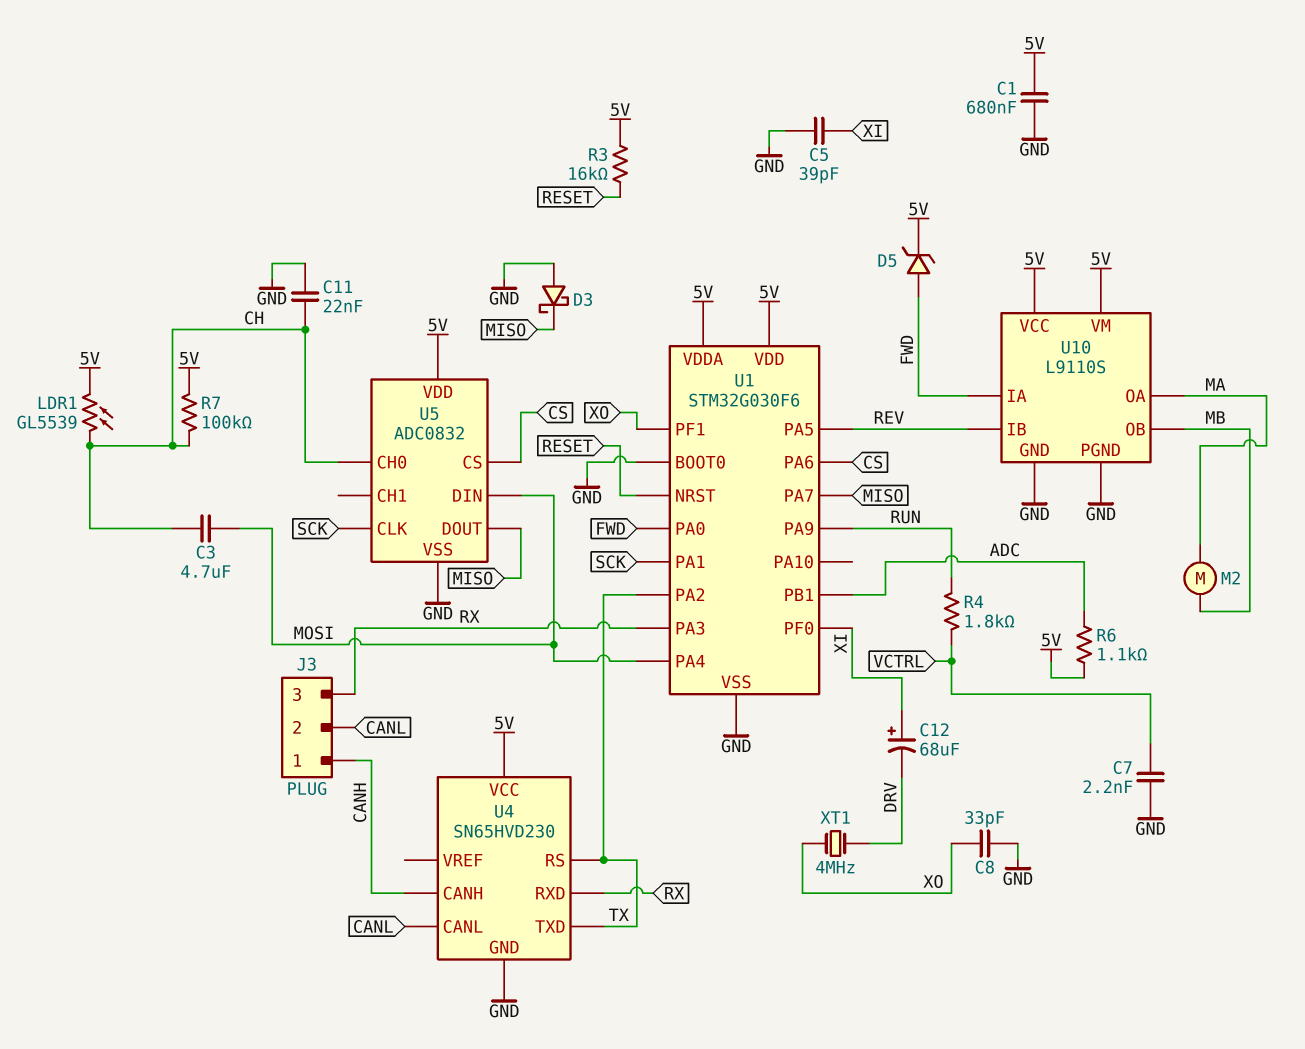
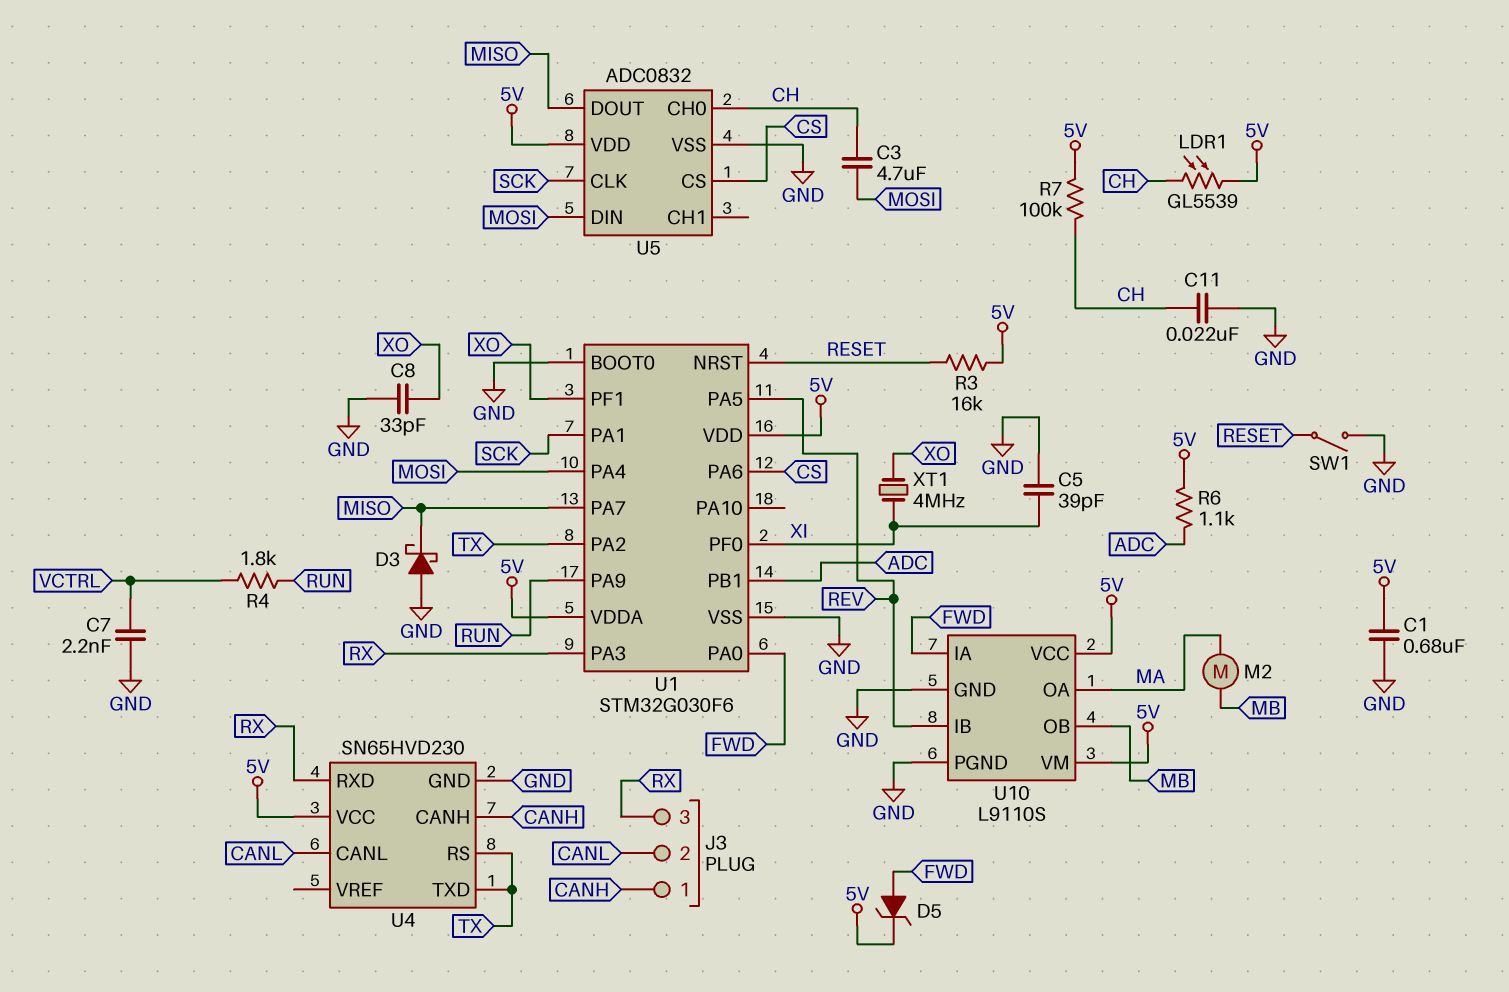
C12: 68uF (plus XI, minus DRV) -> none
SW1: none -> switch (GND, RESET)
XT1: 4MHz (DRV, XO) -> 4MHz (XI, XO)

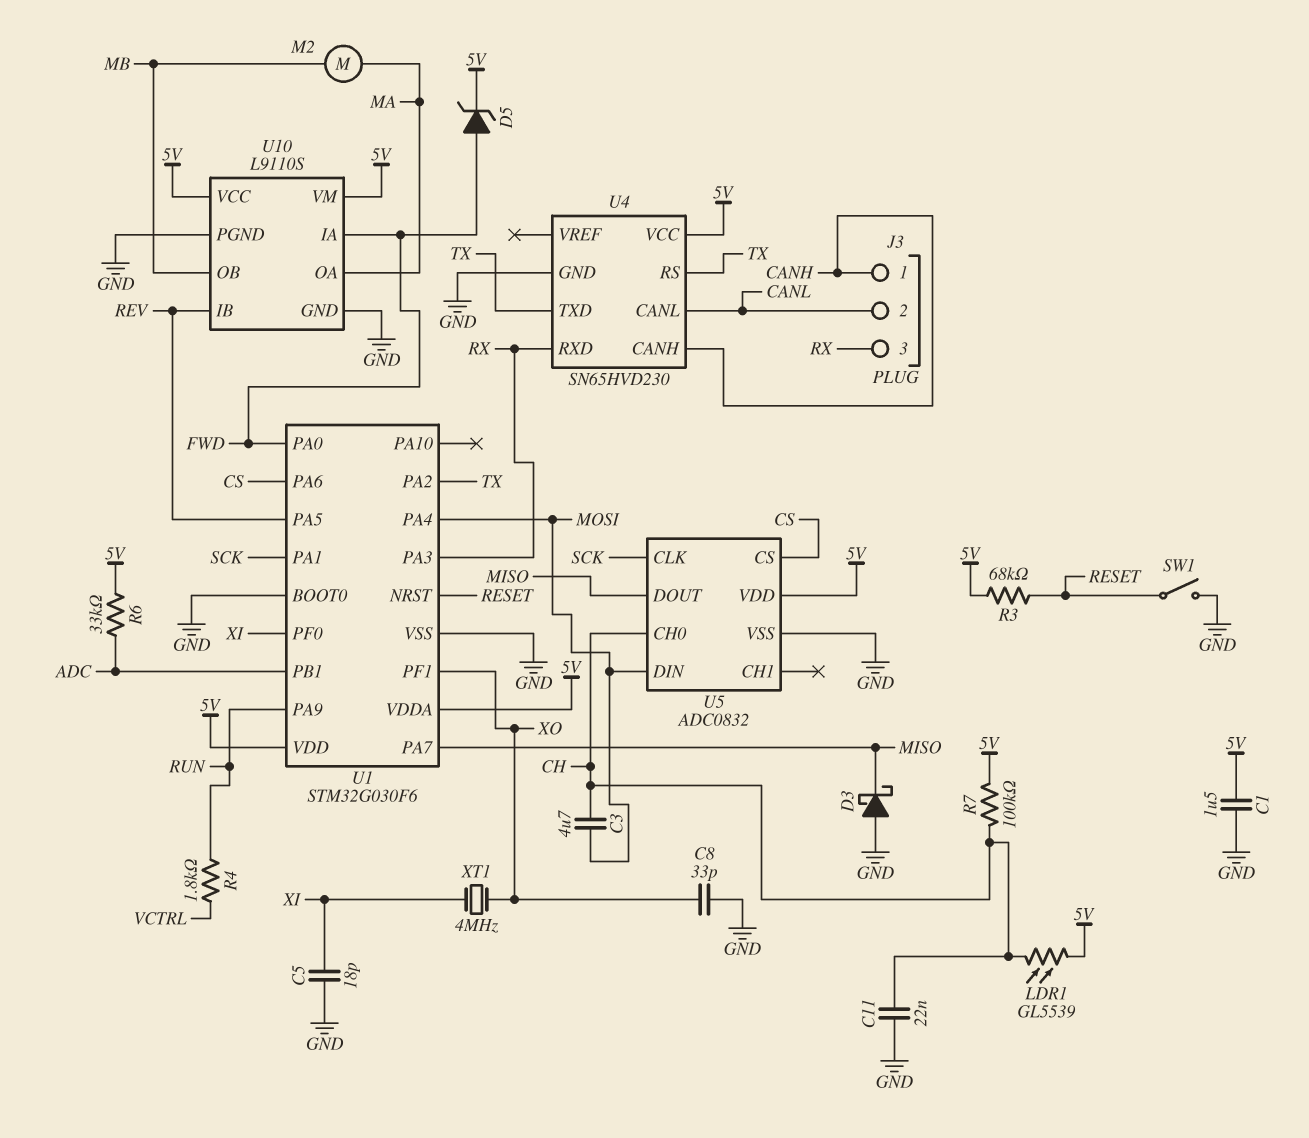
C1: 680nF (5V, GND) -> 1.5uF (5V, GND)
C5: 39pF (GND, XI) -> 18pF (GND, XI)
C7: 2.2nF (GND, VCTRL) -> none
R3: 16k (5V, RESET) -> 68k (5V, RESET)
R6: 1.1k (5V, ADC) -> 33k (5V, ADC)

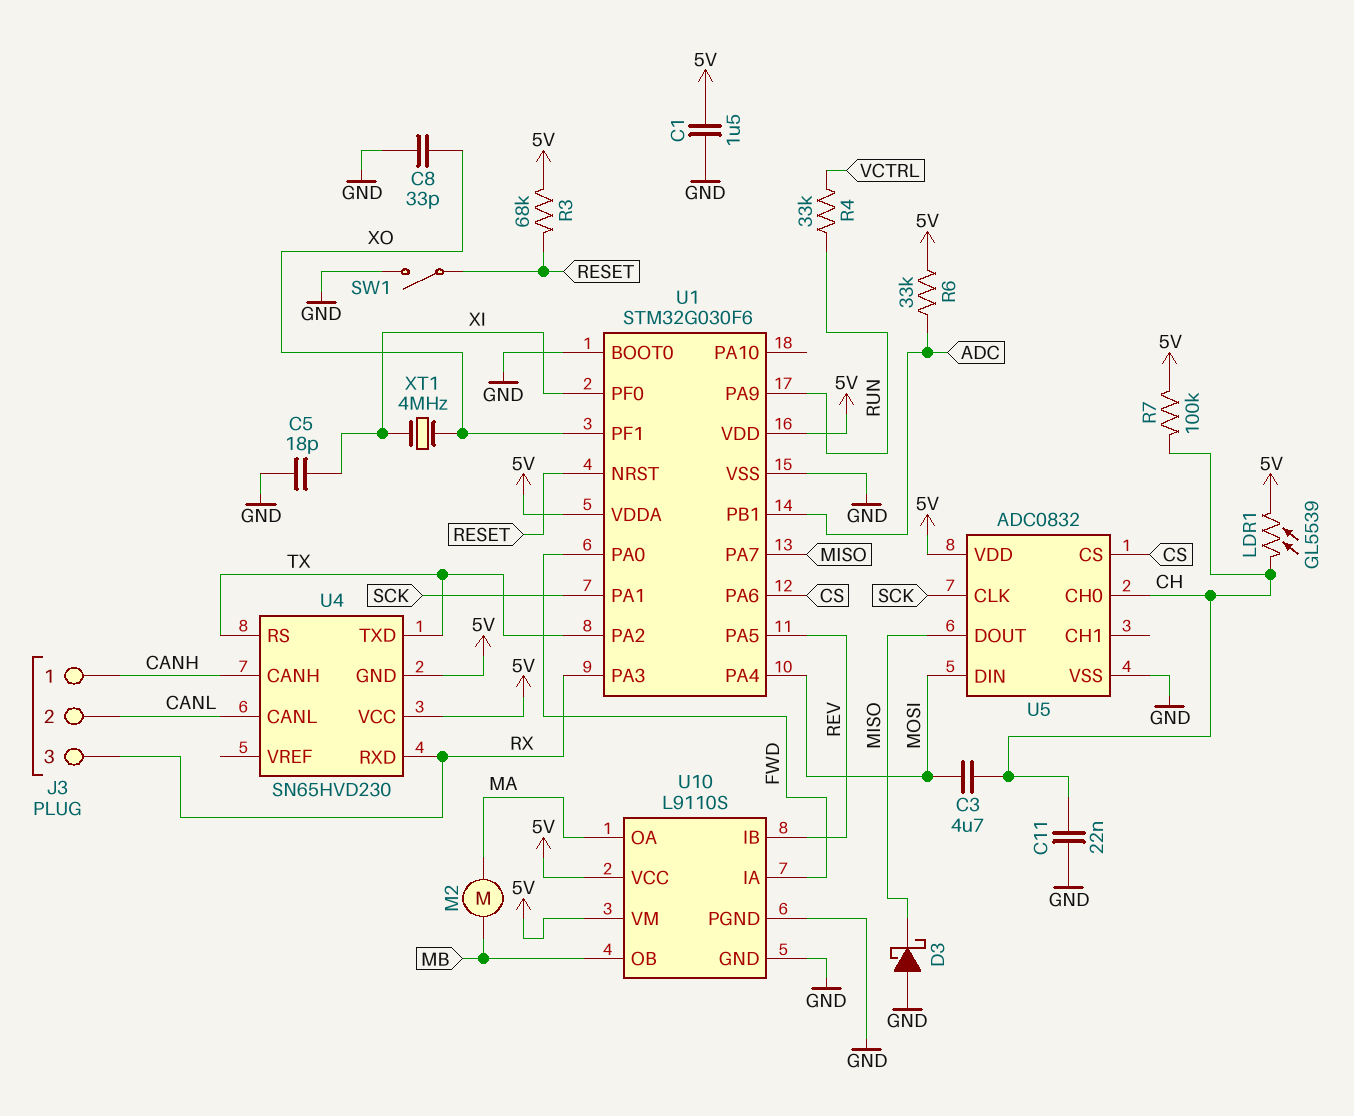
D5: zener (A FWD, K 5V) -> none
R4: 1.8k (RUN, VCTRL) -> 33k (RUN, VCTRL)
U4 pin GND: GND -> 5V

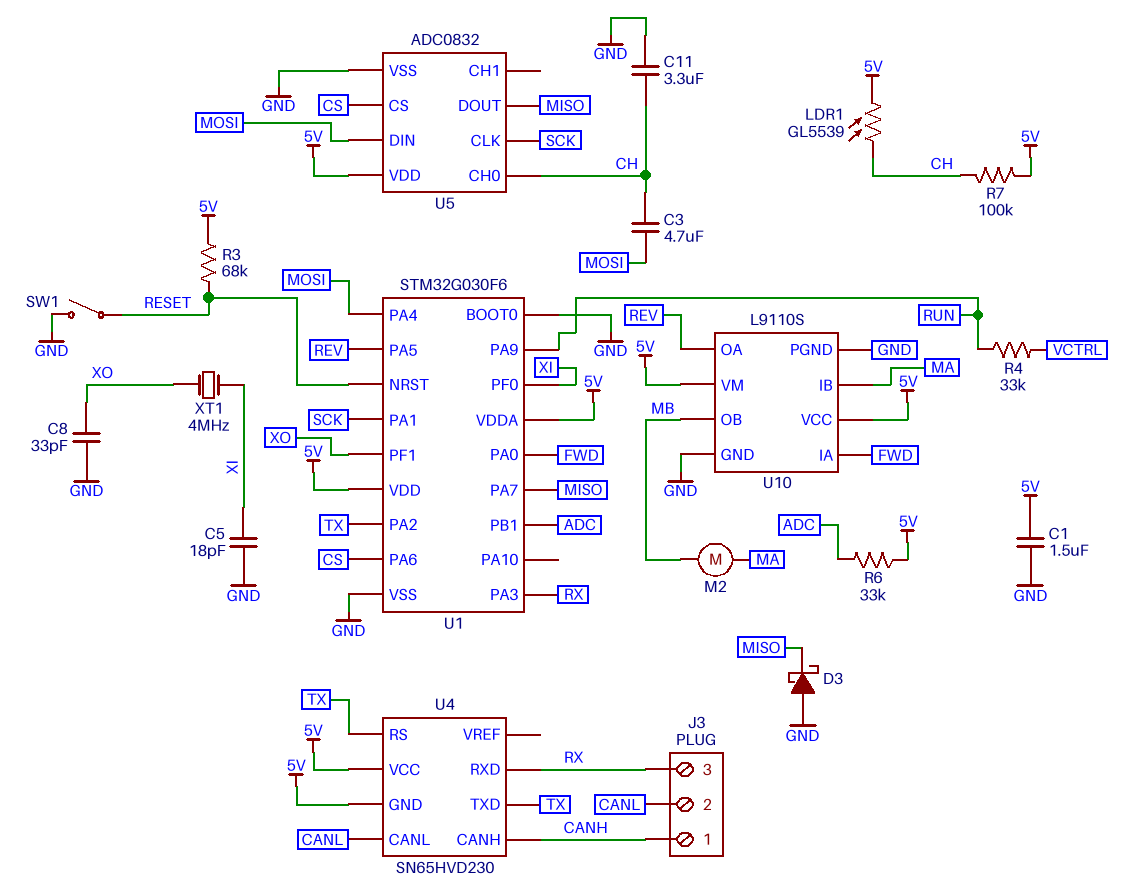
C11: 22nF (CH, GND) -> 3.3uF (CH, GND)
U10 pin IB: REV -> MA
U10 pin OA: MA -> REV

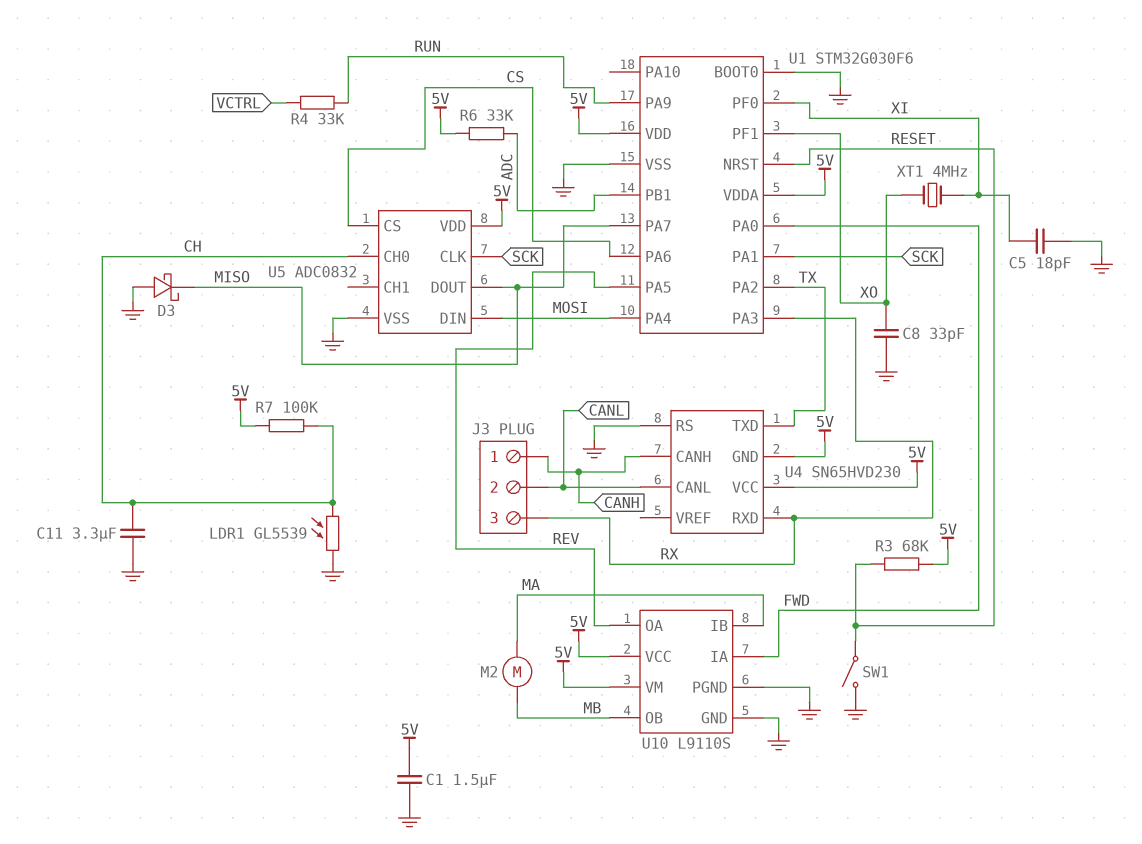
C3: 4.7uF (CH, MOSI) -> none
LDR1: GL5539 (5V, CH) -> GL5539 (CH, GND)
U4 pin RS: TX -> GND

